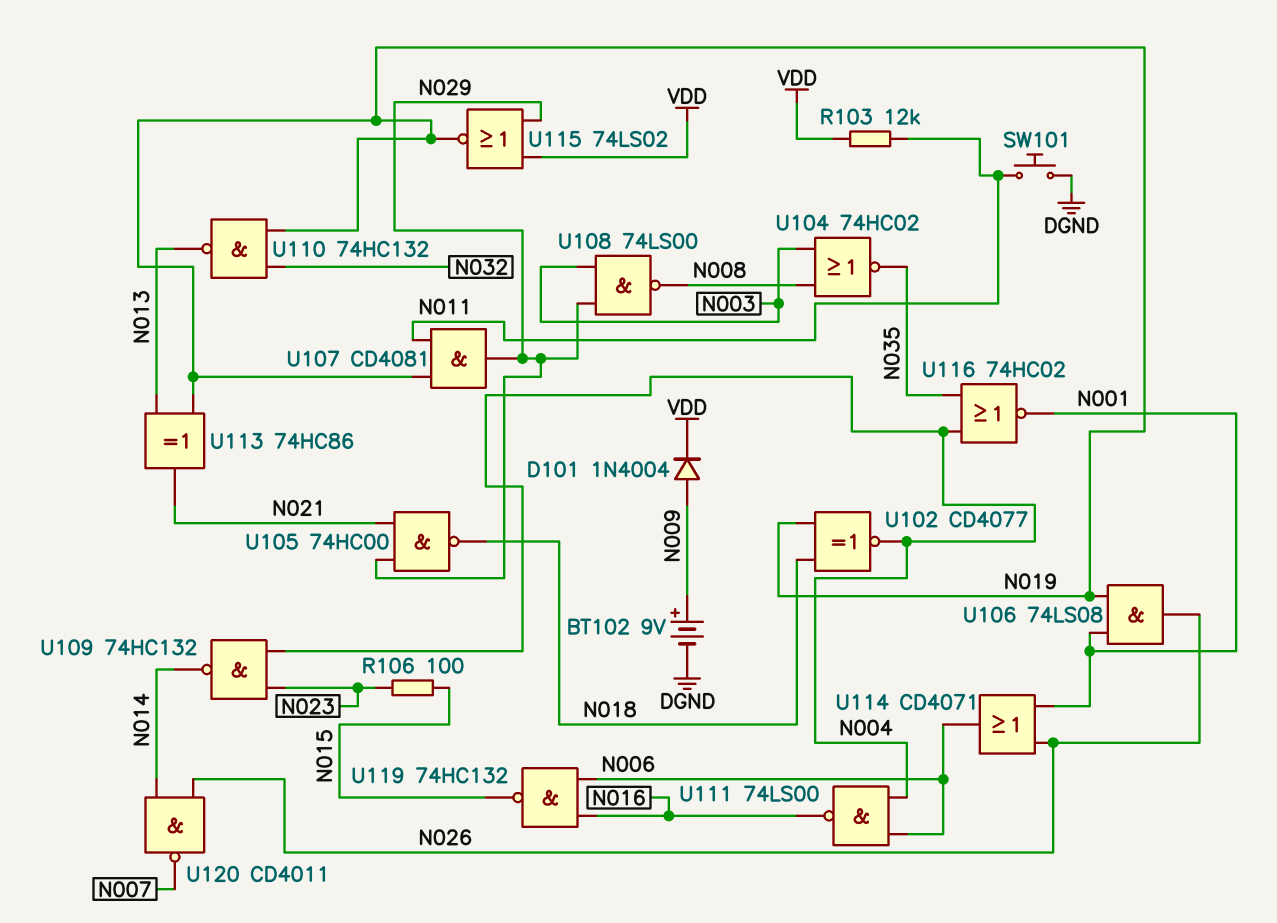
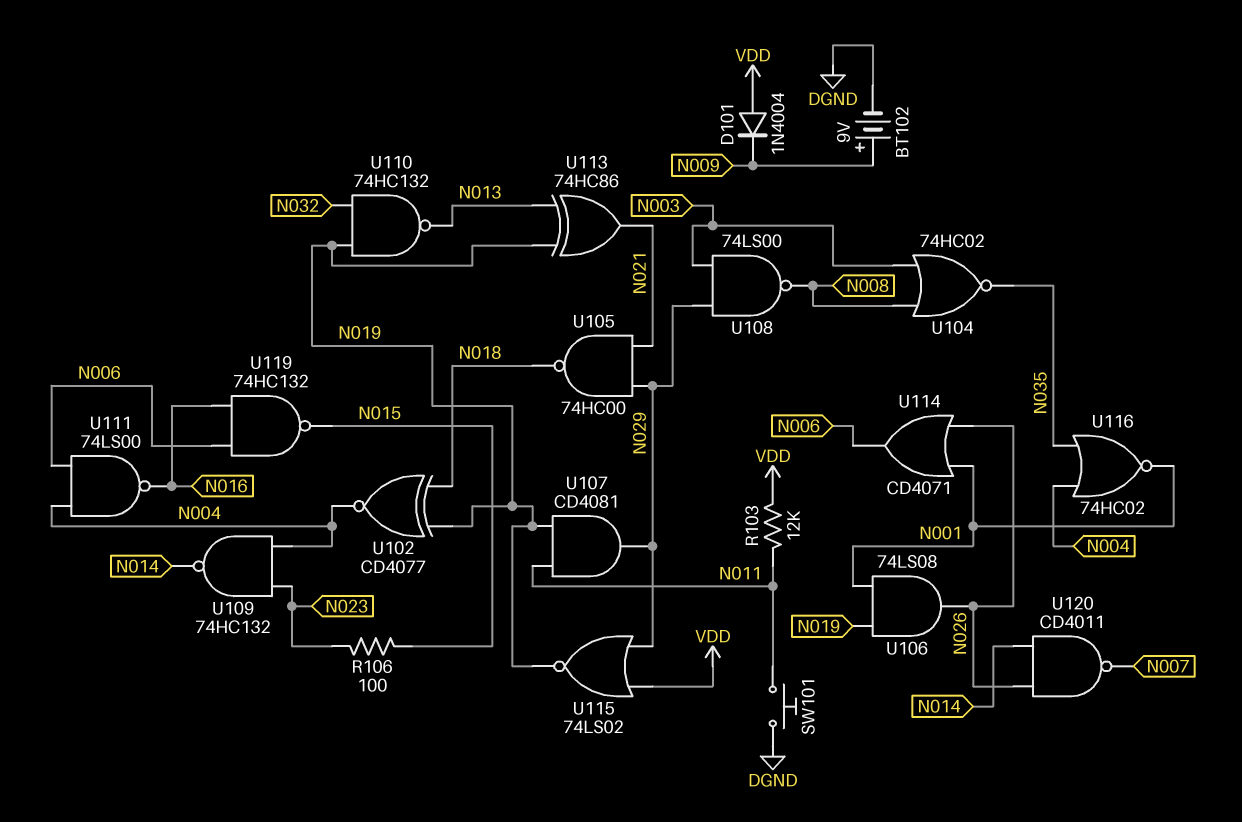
D101: diode 1N4004 (A N009, K VDD) -> diode 1N4004 (A VDD, K N009)

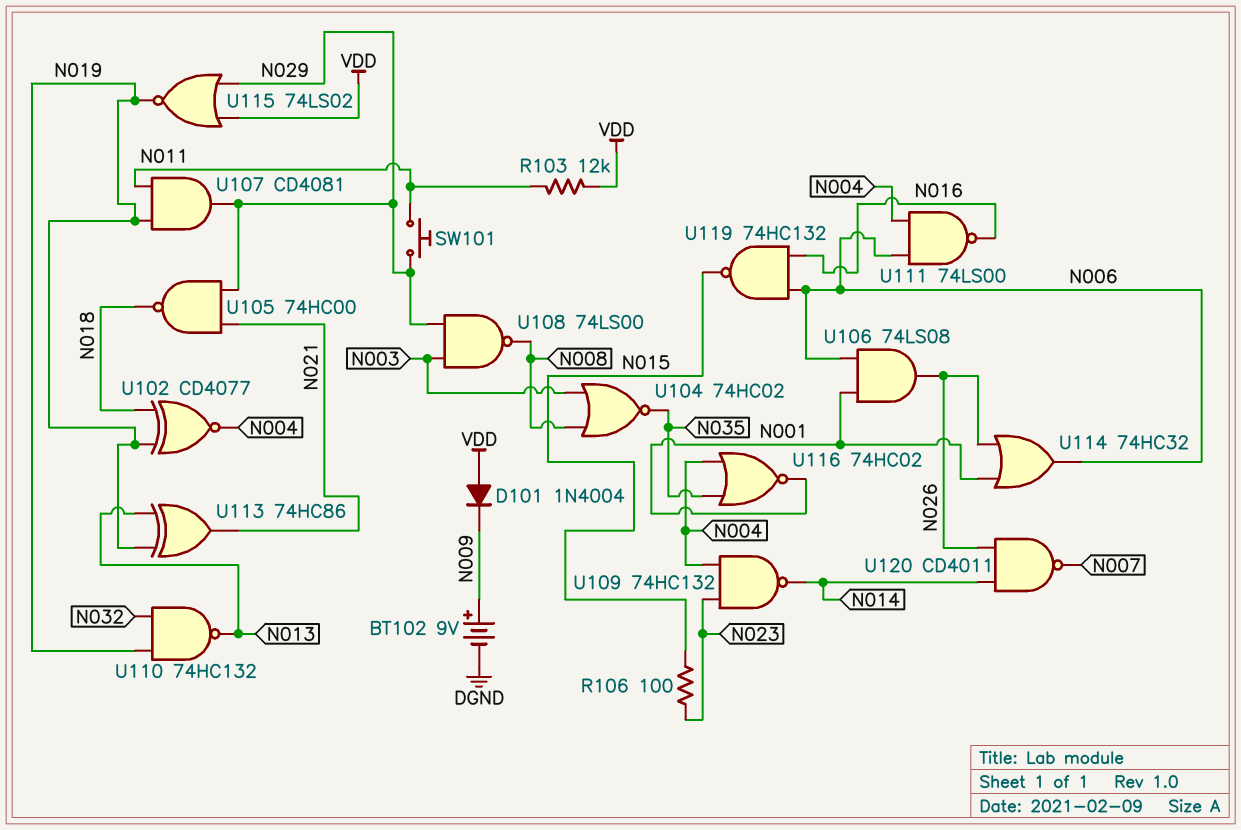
SW101: button (DGND, N011) -> button (N011, N029)
U106: AND 74LS08 (in N001, in N019, out N026) -> AND 74LS08 (in N001, in N006, out N026)
U114: OR CD4071 (in N001, in N026, out N006) -> OR 74HC32 (in N001, in N026, out N006)

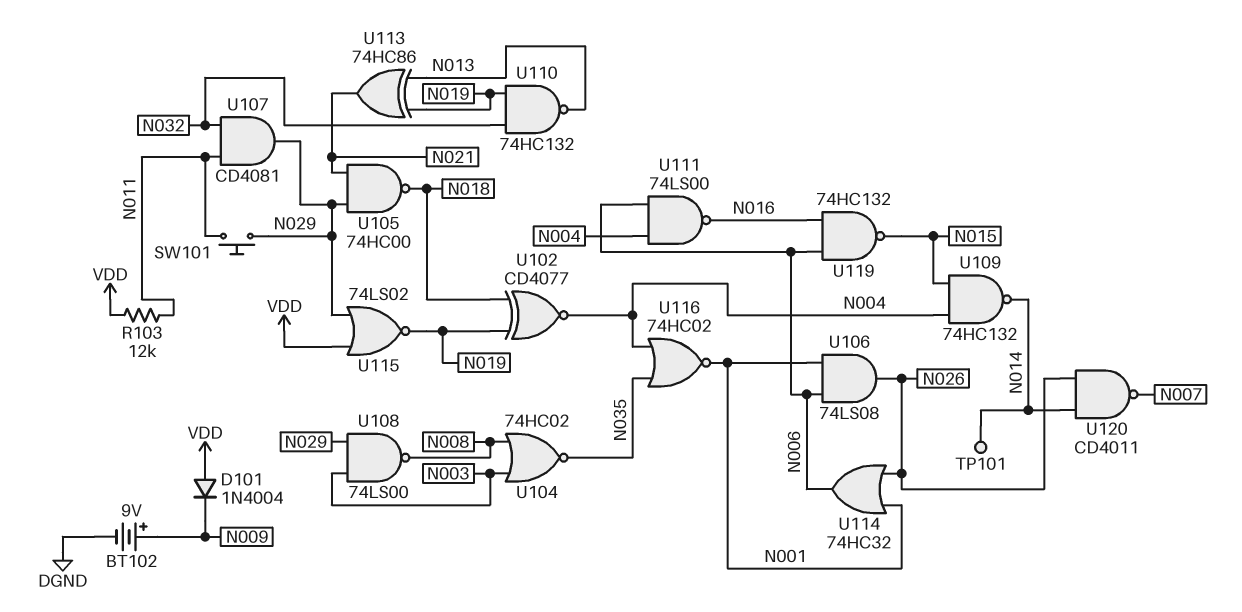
R106: 100 (N015, N023) -> none
TP101: none -> test point (N014)
U107: AND CD4081 (in N011, in N019, out N029) -> AND CD4081 (in N011, in N032, out N029)
U109: NAND 74HC132 (in N004, in N023, out N014) -> NAND 74HC132 (in N004, in N015, out N014)

